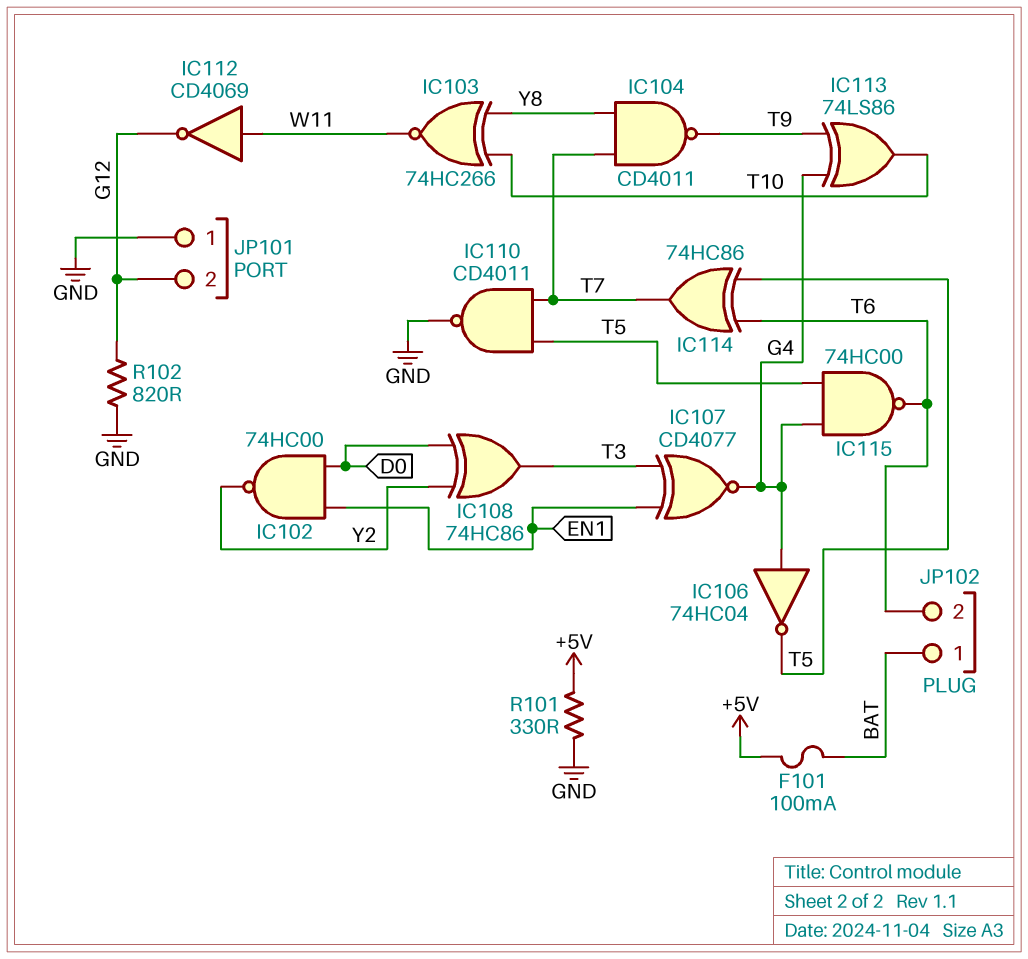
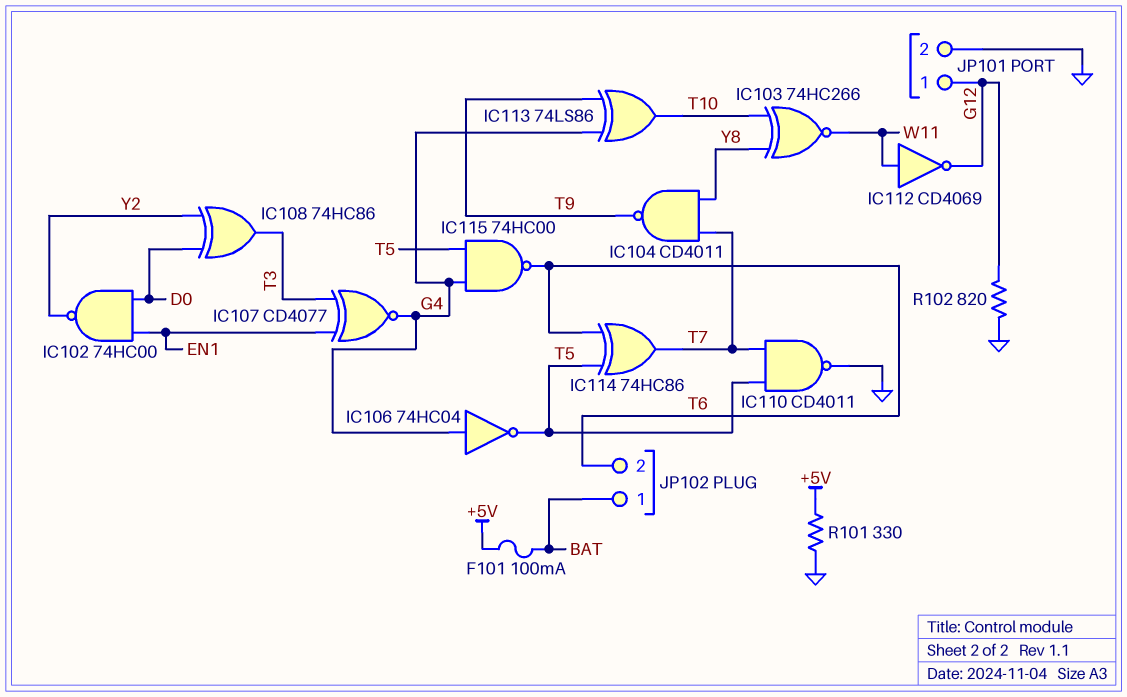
JP101 pin 1: GND -> G12
JP101 pin 2: G12 -> GND

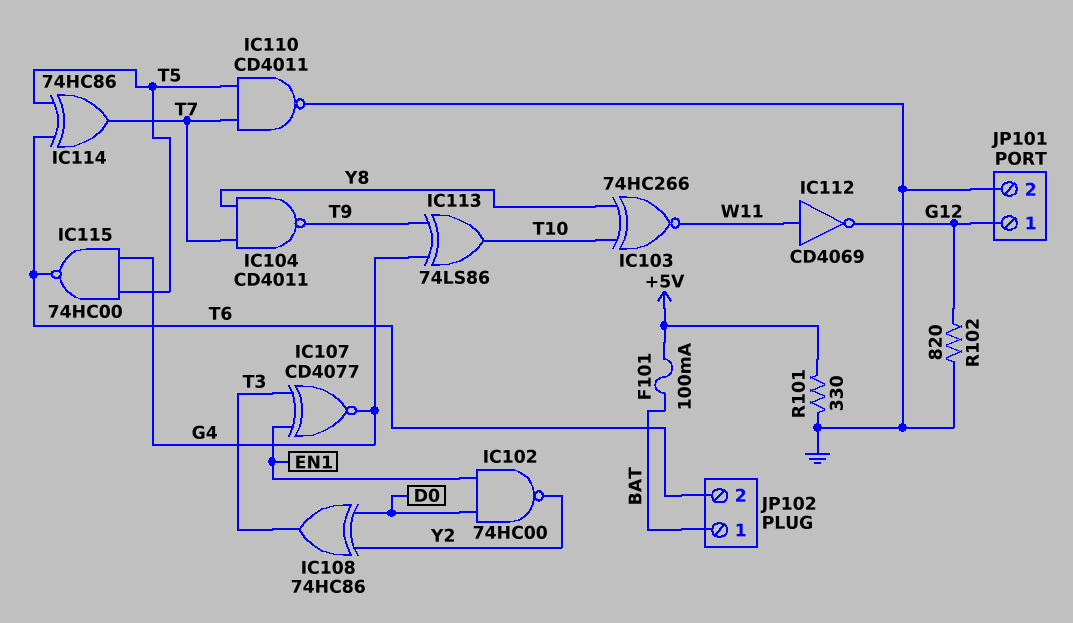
IC106: NOT 74HC04 (in G4, out T5) -> none

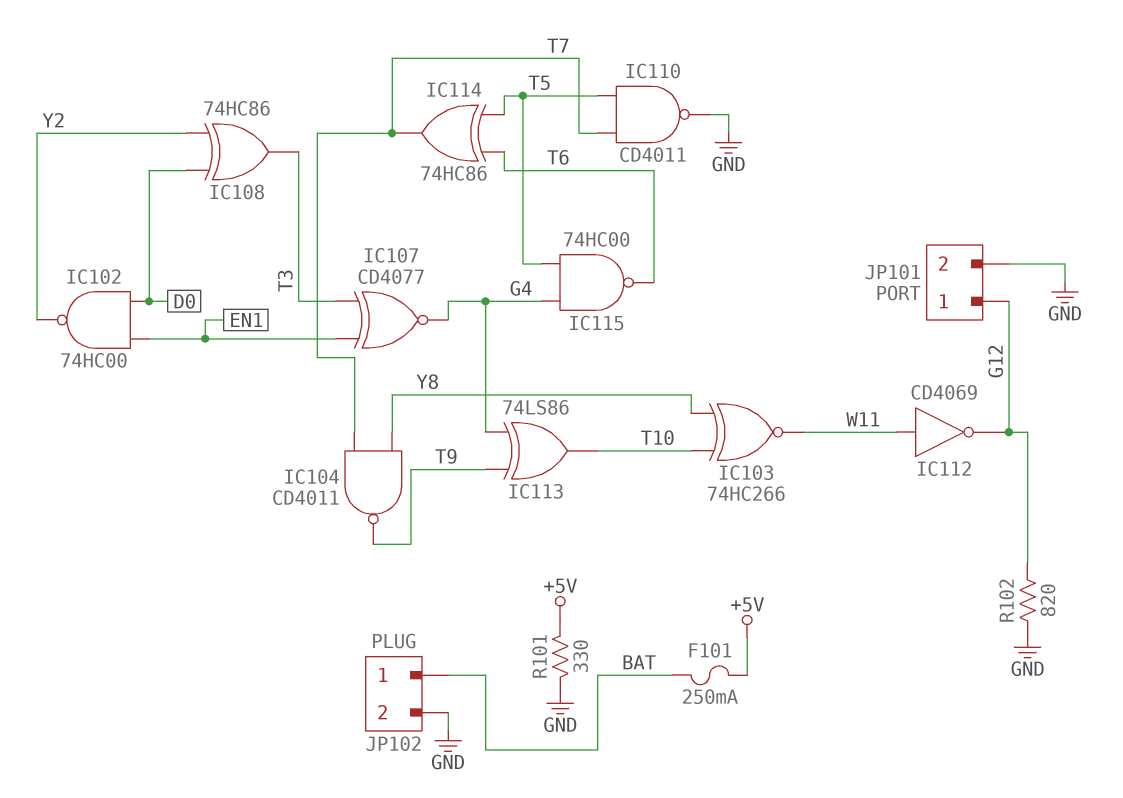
F101: 100mA (+5V, BAT) -> 250mA (+5V, BAT)
JP102 pin 2: T6 -> GND

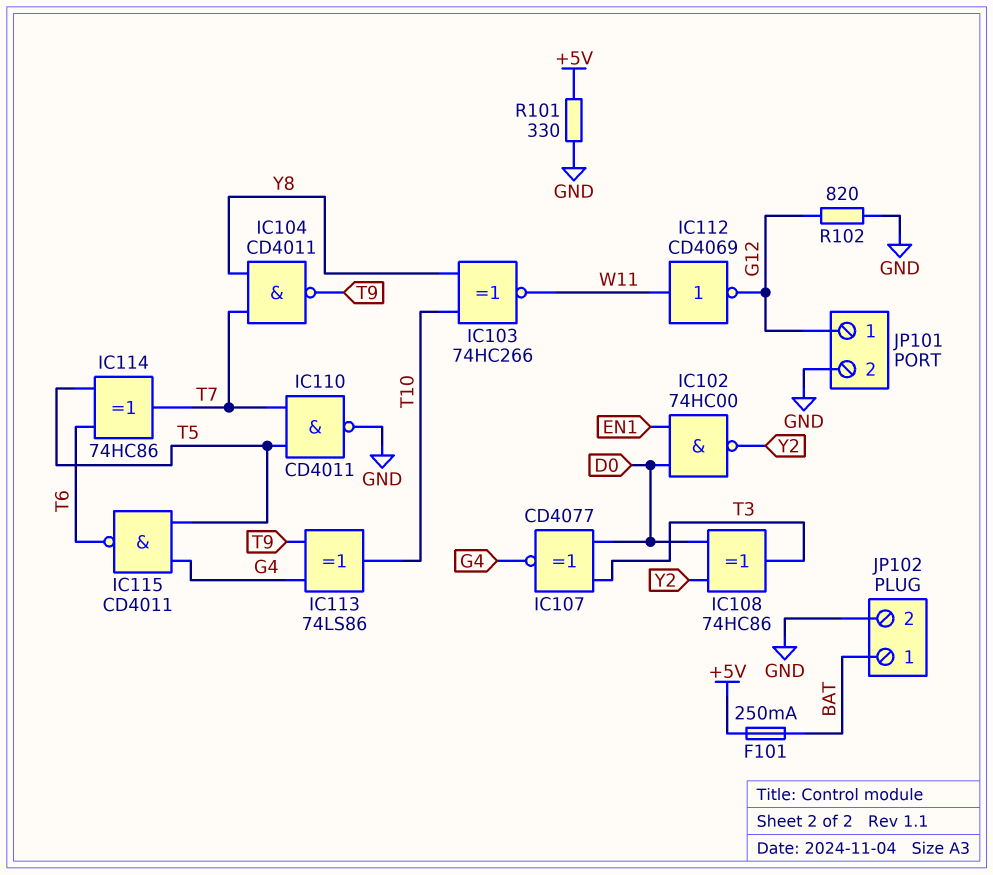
IC107: XNOR CD4077 (in EN1, in T3, out G4) -> XNOR CD4077 (in D0, in T3, out G4)
IC115: NAND 74HC00 (in G4, in T5, out T6) -> NAND CD4011 (in G4, in T5, out T6)

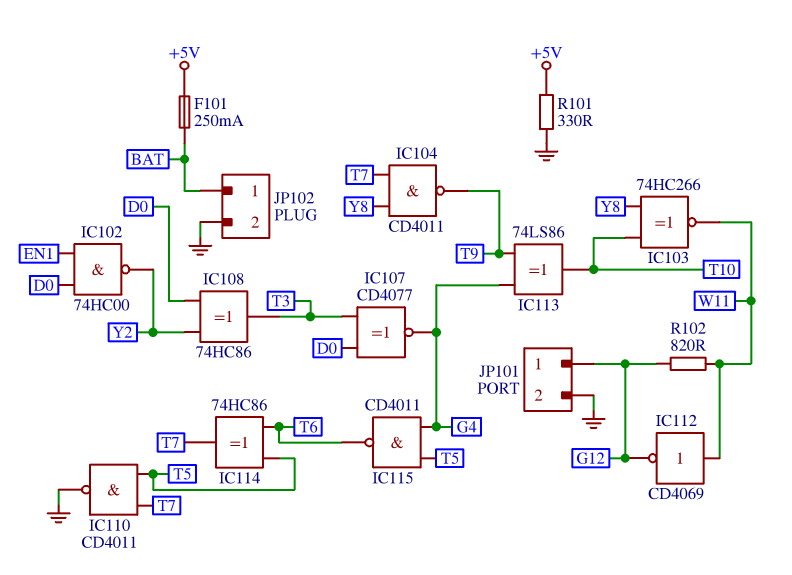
R102: 820 (G12, GND) -> 820 (G12, W11)

